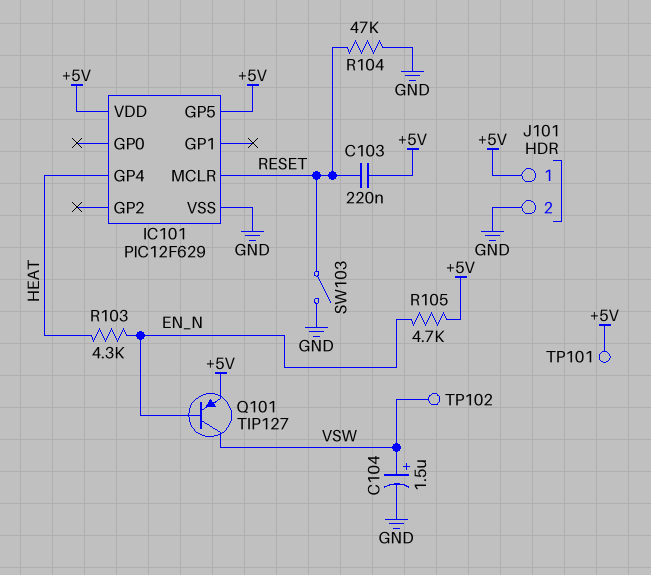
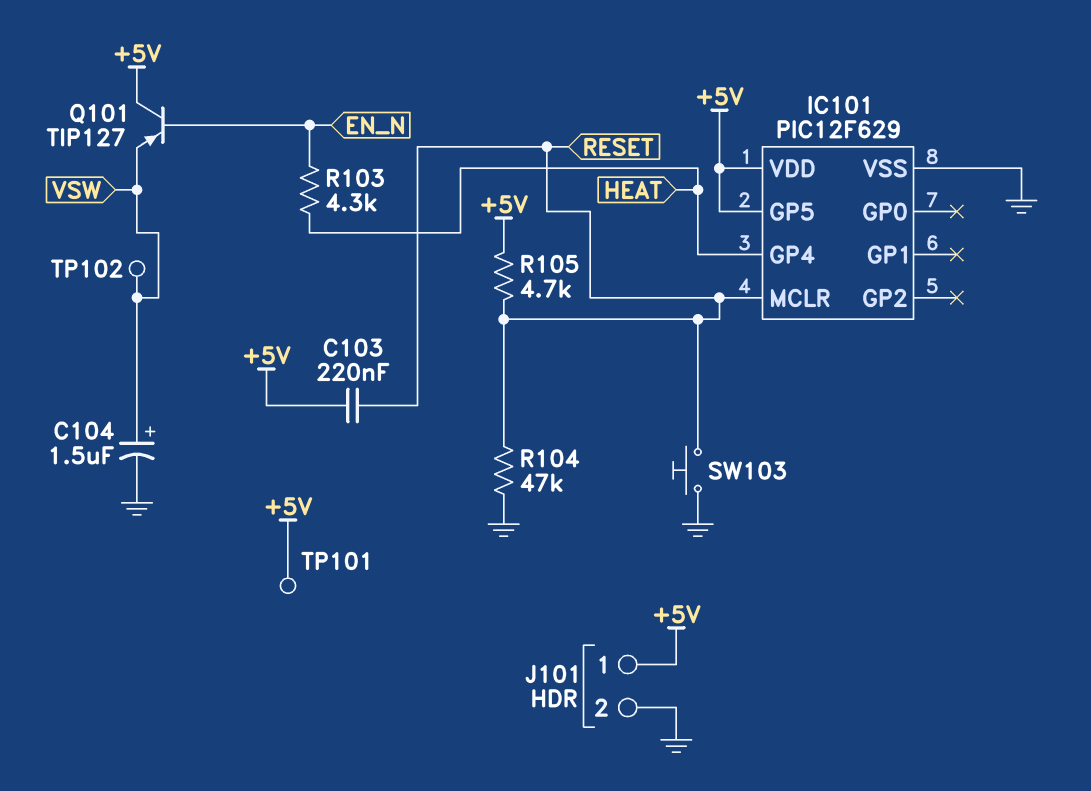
Q101: PNP TIP127 (B EN_N, C VSW, E +5V) -> PNP TIP127 (B EN_N, C +5V, E VSW)
R105: 4.7k (+5V, EN_N) -> 4.7k (+5V, RESET)
SW103: switch (GND, RESET) -> button (GND, RESET)

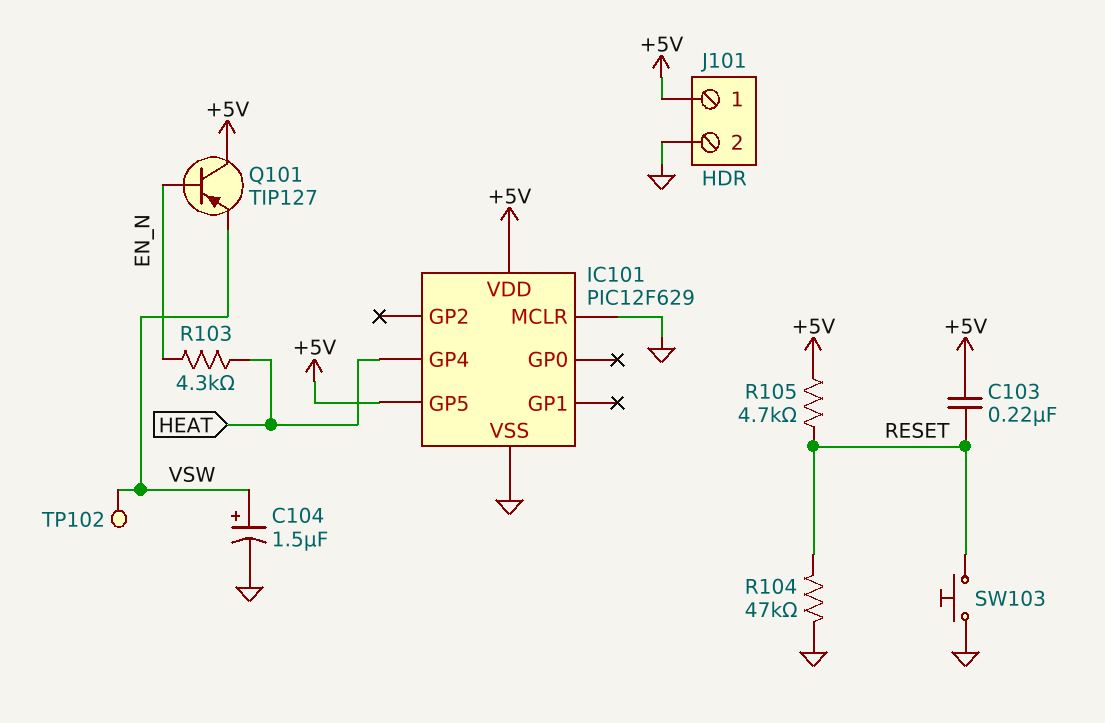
IC101 pin MCLR: RESET -> GND
TP101: test point (+5V) -> none

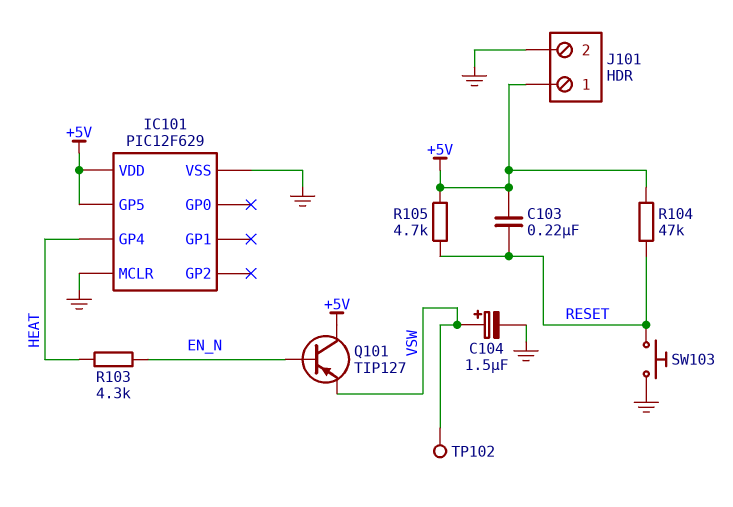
R104: 47k (GND, RESET) -> 47k (+5V, RESET)

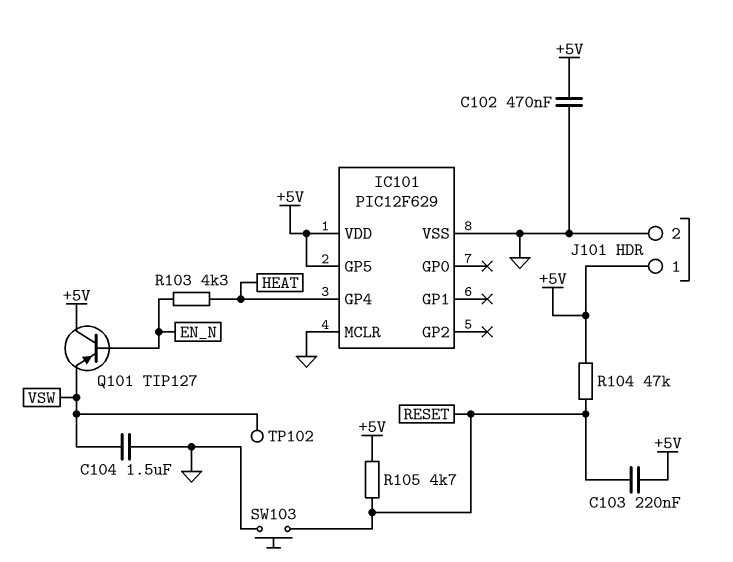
C102: none -> 470nF (+5V, GND)
C104: 1.5uF (plus VSW, minus GND) -> 1.5uF (GND, VSW)

